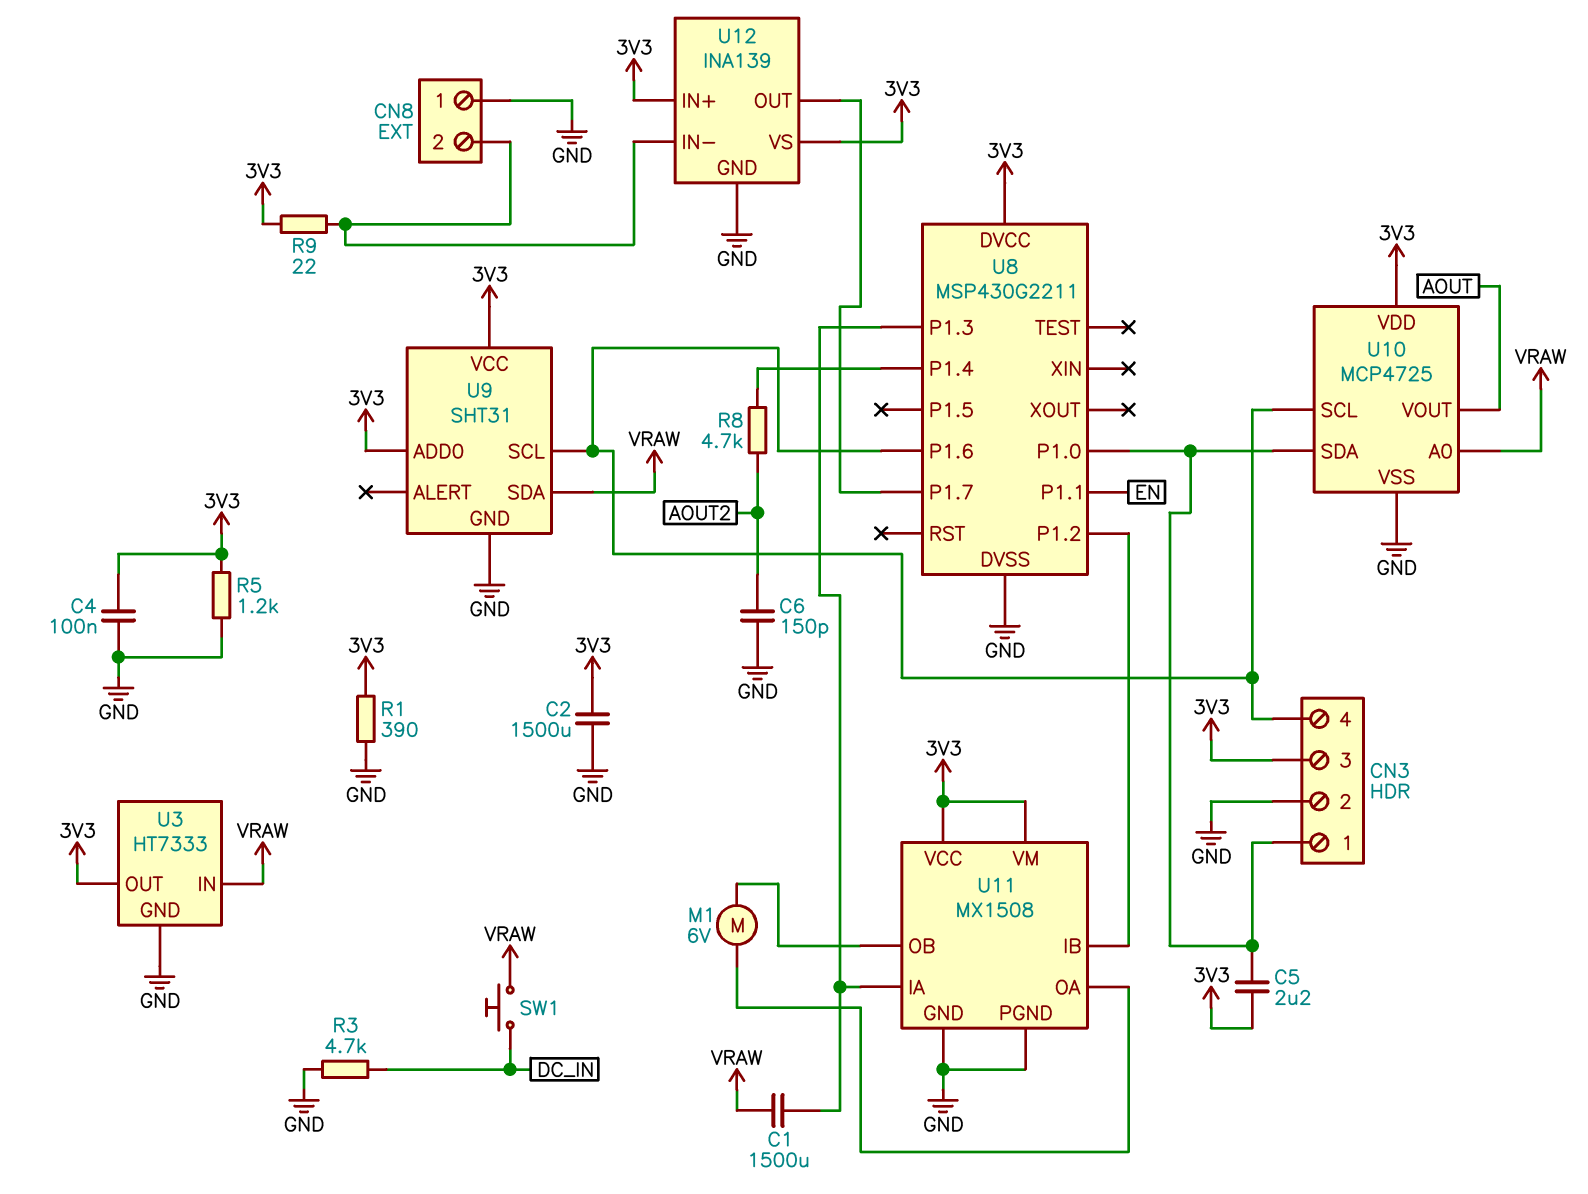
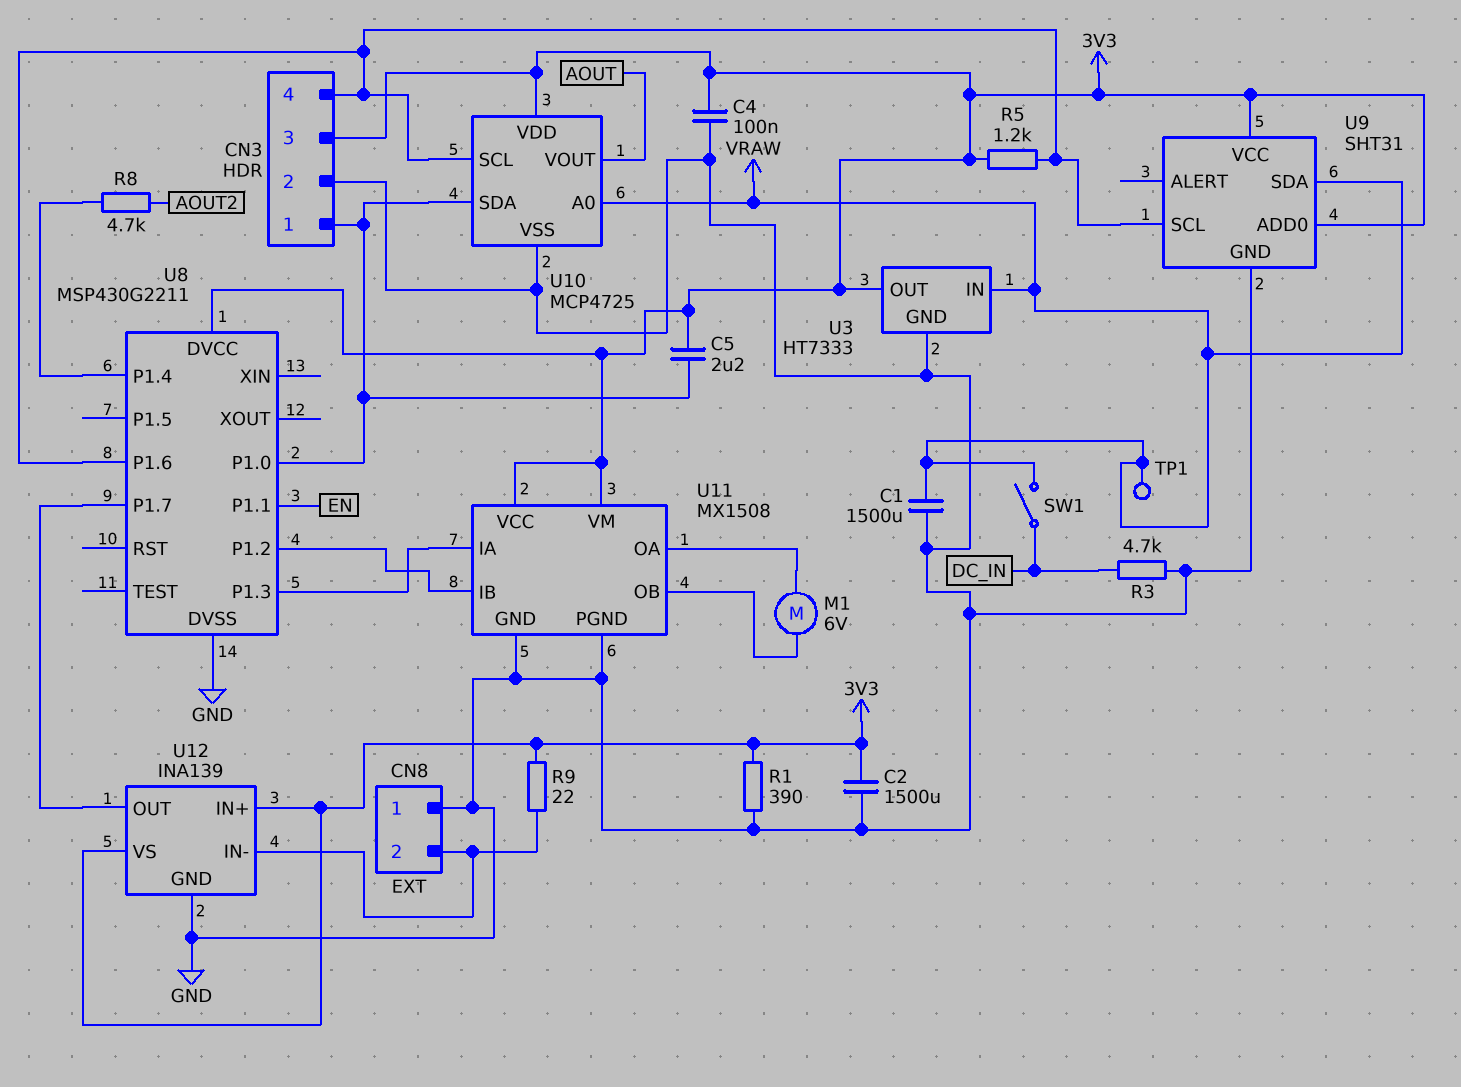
C1: 1500uF (U8/P1.3, VRAW) -> 1500uF (GND, VRAW)
C6: 150pF (AOUT2, GND) -> none
R5: 1.2k (3V3, GND) -> 1.2k (3V3, CN3/4)
SW1: button (DC_IN, VRAW) -> switch (DC_IN, VRAW)
TP1: none -> test point (VRAW)

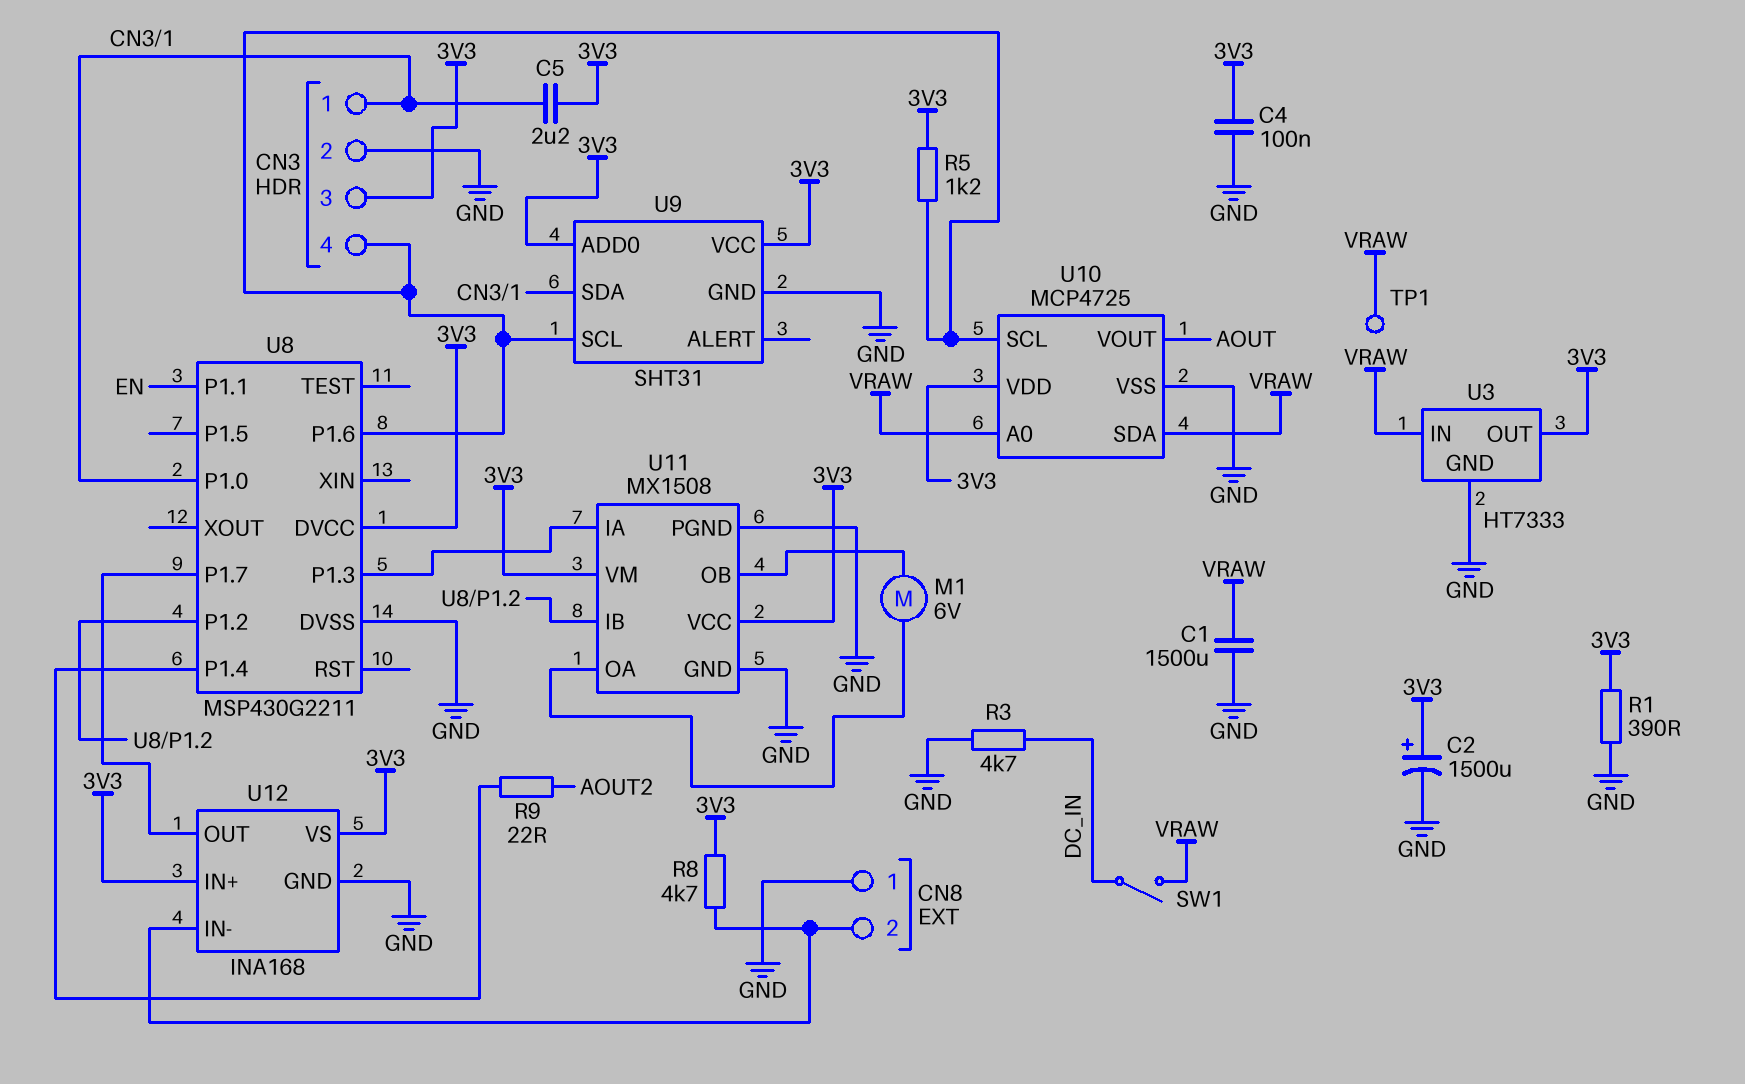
C2: 1500uF (3V3, GND) -> 1500uF (plus 3V3, minus GND)
R8: 4.7k (AOUT2, U8/P1.4) -> 4.7k (3V3, CN8/2)
R9: 22 (3V3, CN8/2) -> 22 (AOUT2, U8/P1.4)
U9 pin SDA: VRAW -> CN3/1
U10 pin SDA: CN3/1 -> VRAW
U12: INA139 -> INA168

